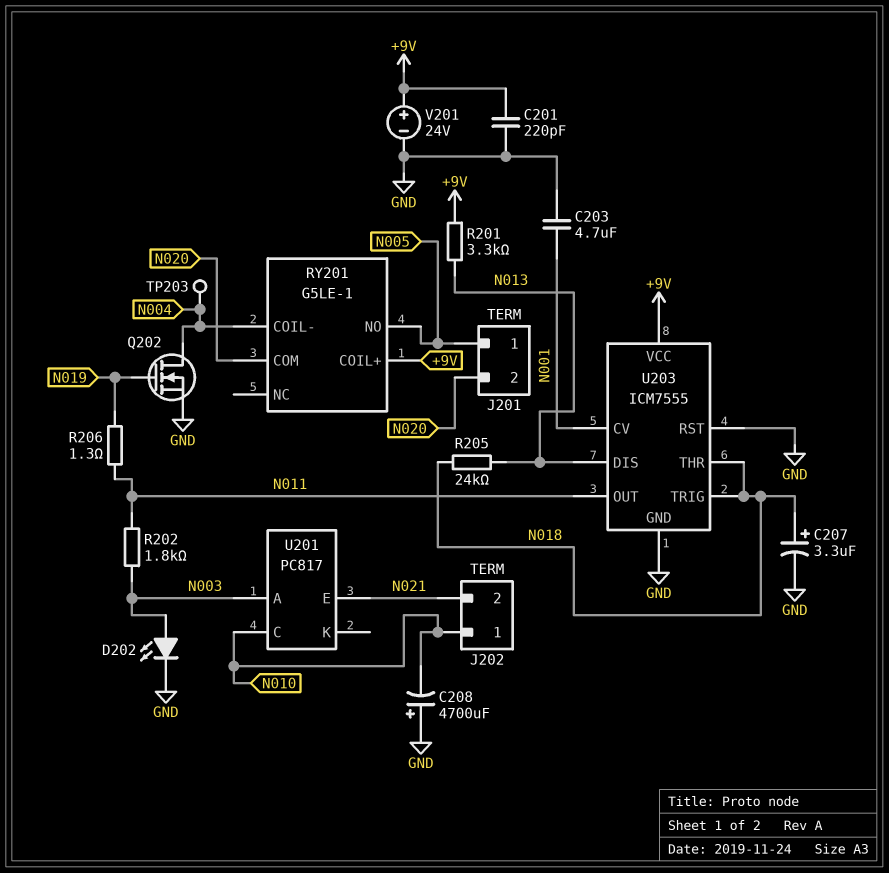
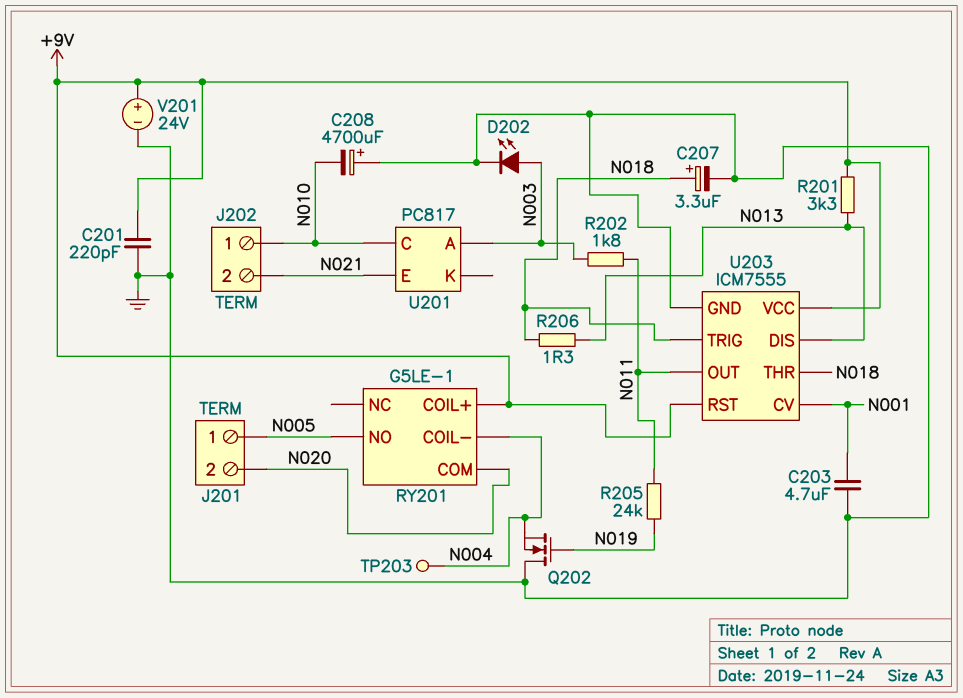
Q202: NMOS (G N019, D N004, S GND) -> NMOS (G N019, D GND, S N004)
R205: 24k (N013, N018) -> 24k (N011, N019)
R206: 1.3 (N011, N019) -> 1.3 (N013, N018)
U203 pin RST: GND -> +9V

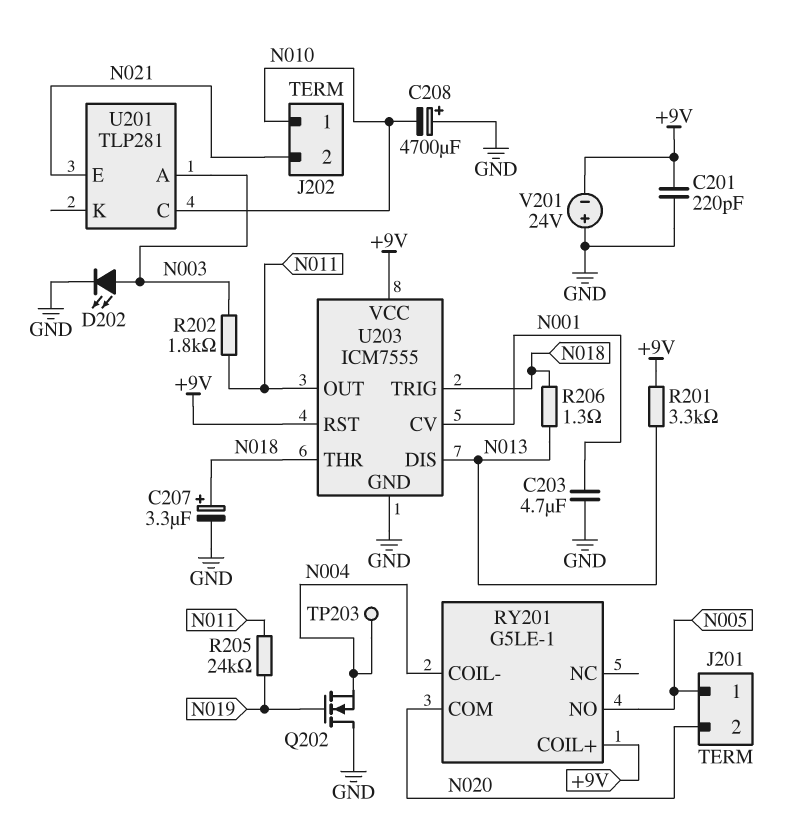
U201: PC817 -> TLP281
V201: 24V (plus +9V, minus GND) -> 24V (plus GND, minus +9V)

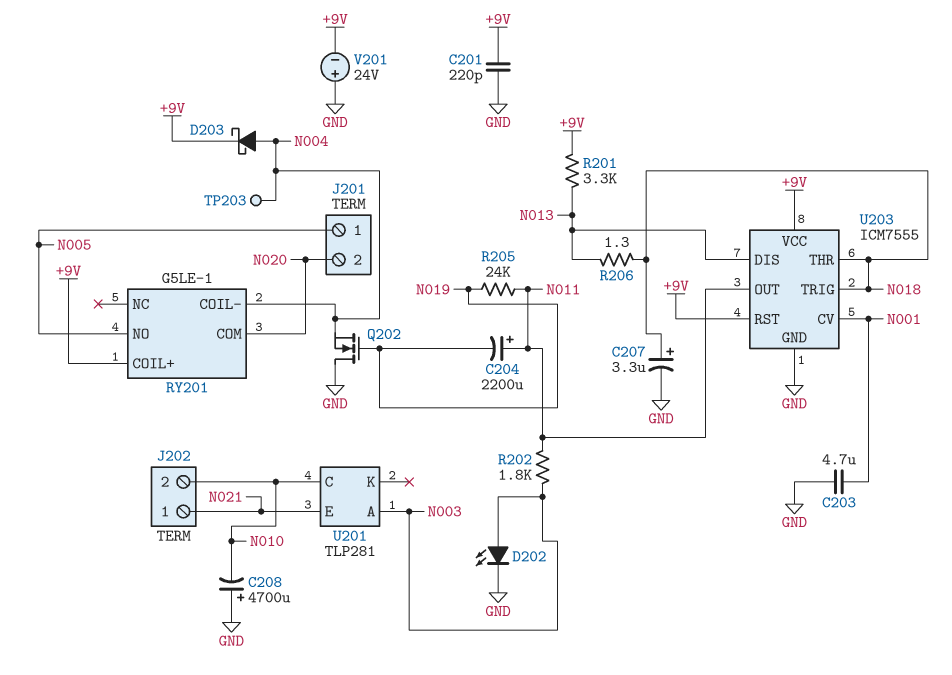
C204: none -> 2200uF (plus N011, minus N019)
D203: none -> schottky (A N004, K +9V)
J202 pin 1: N010 -> N021
J202 pin 2: N021 -> N010

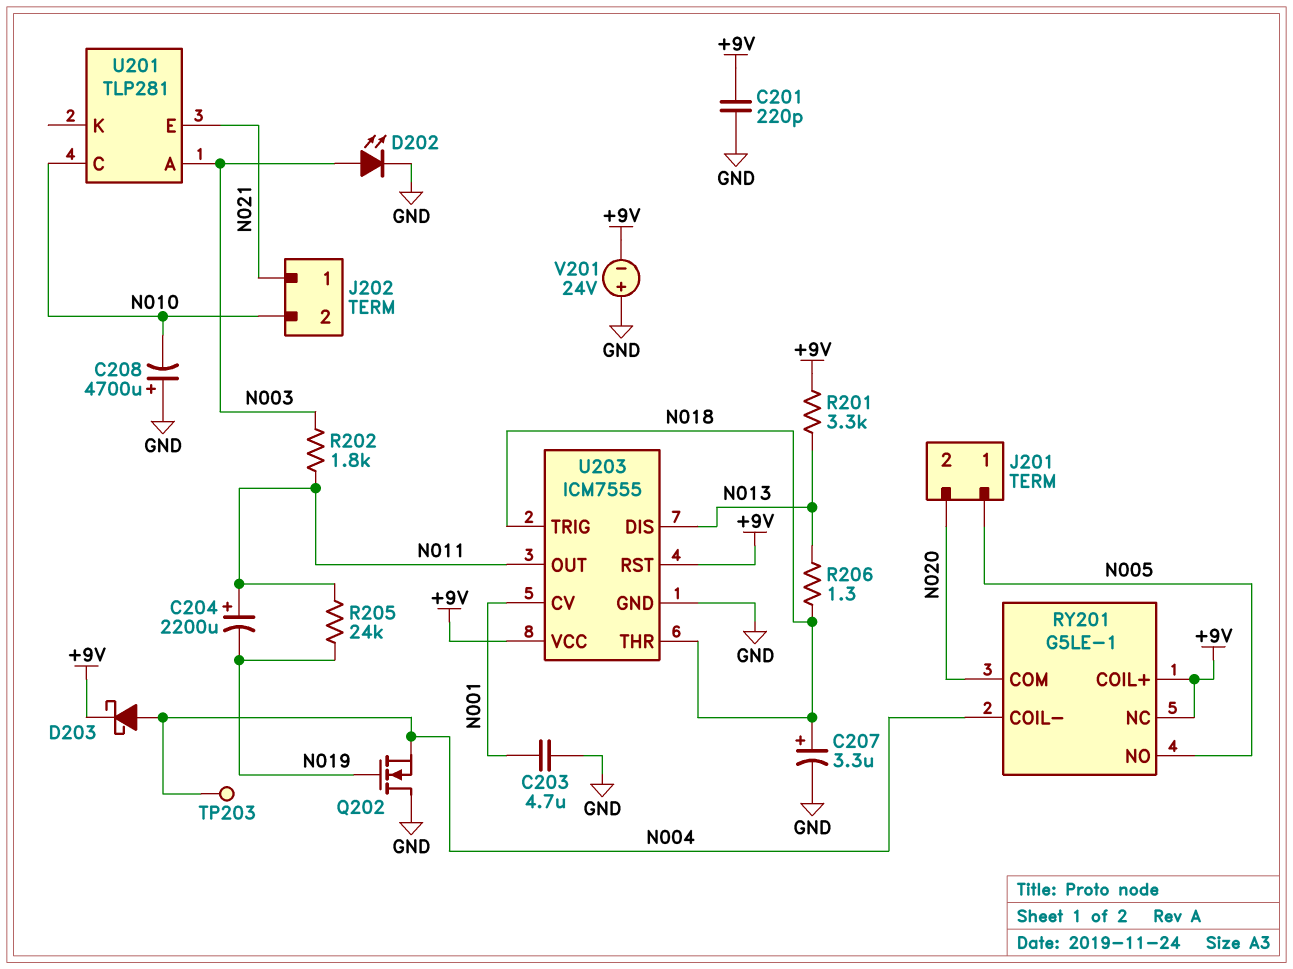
RY201 pin NC: none -> +9V

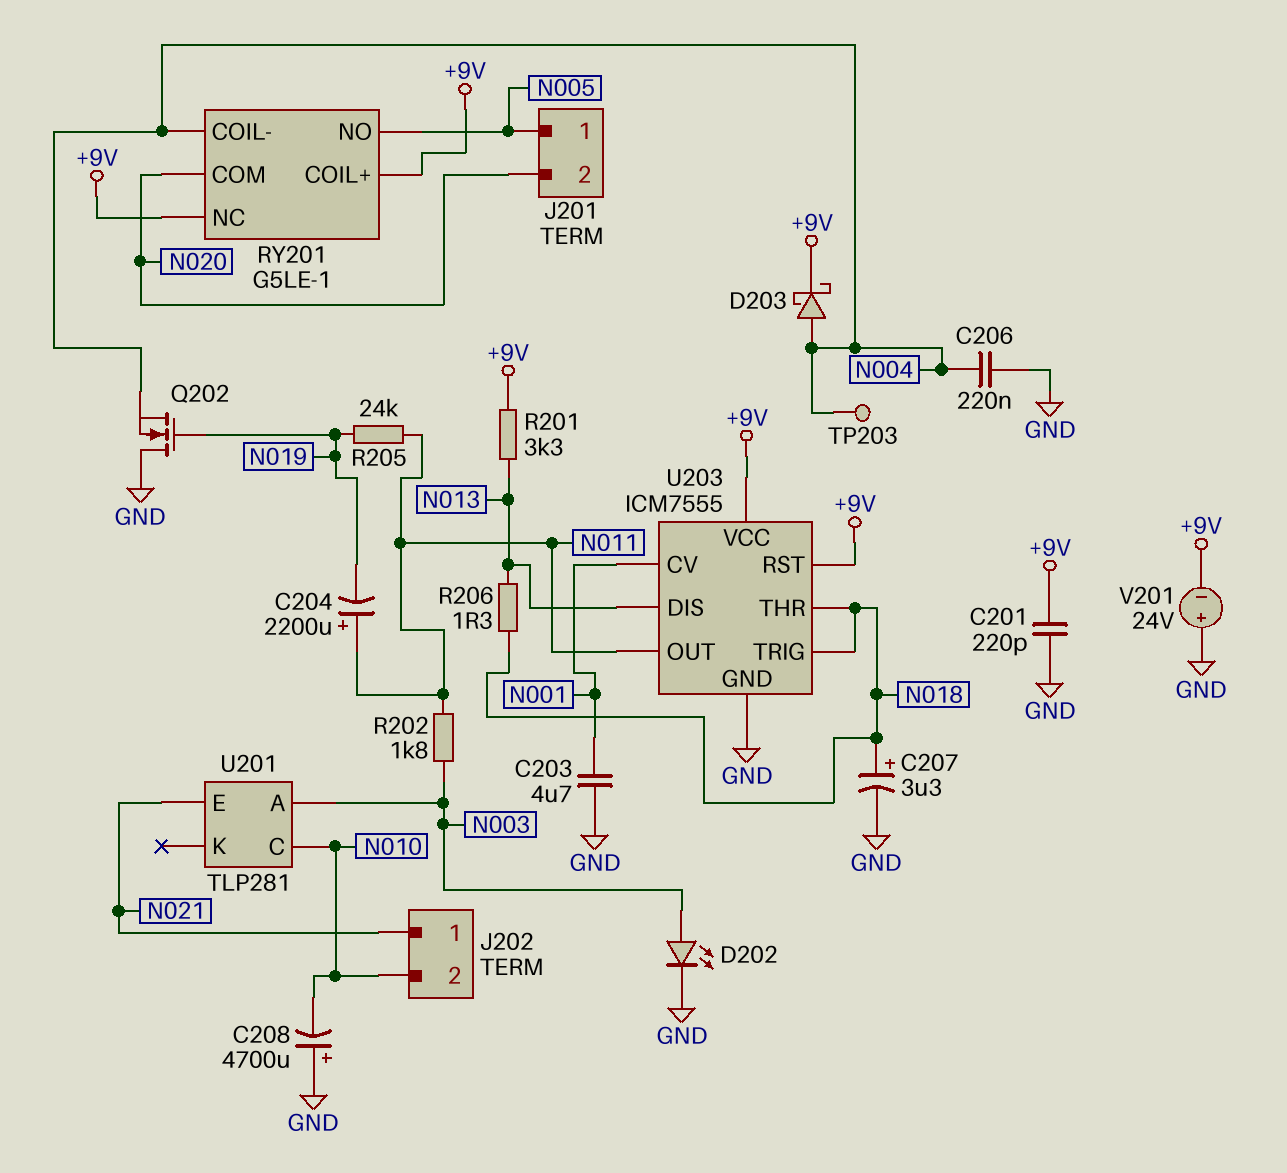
C206: none -> 220nF (GND, N004)

